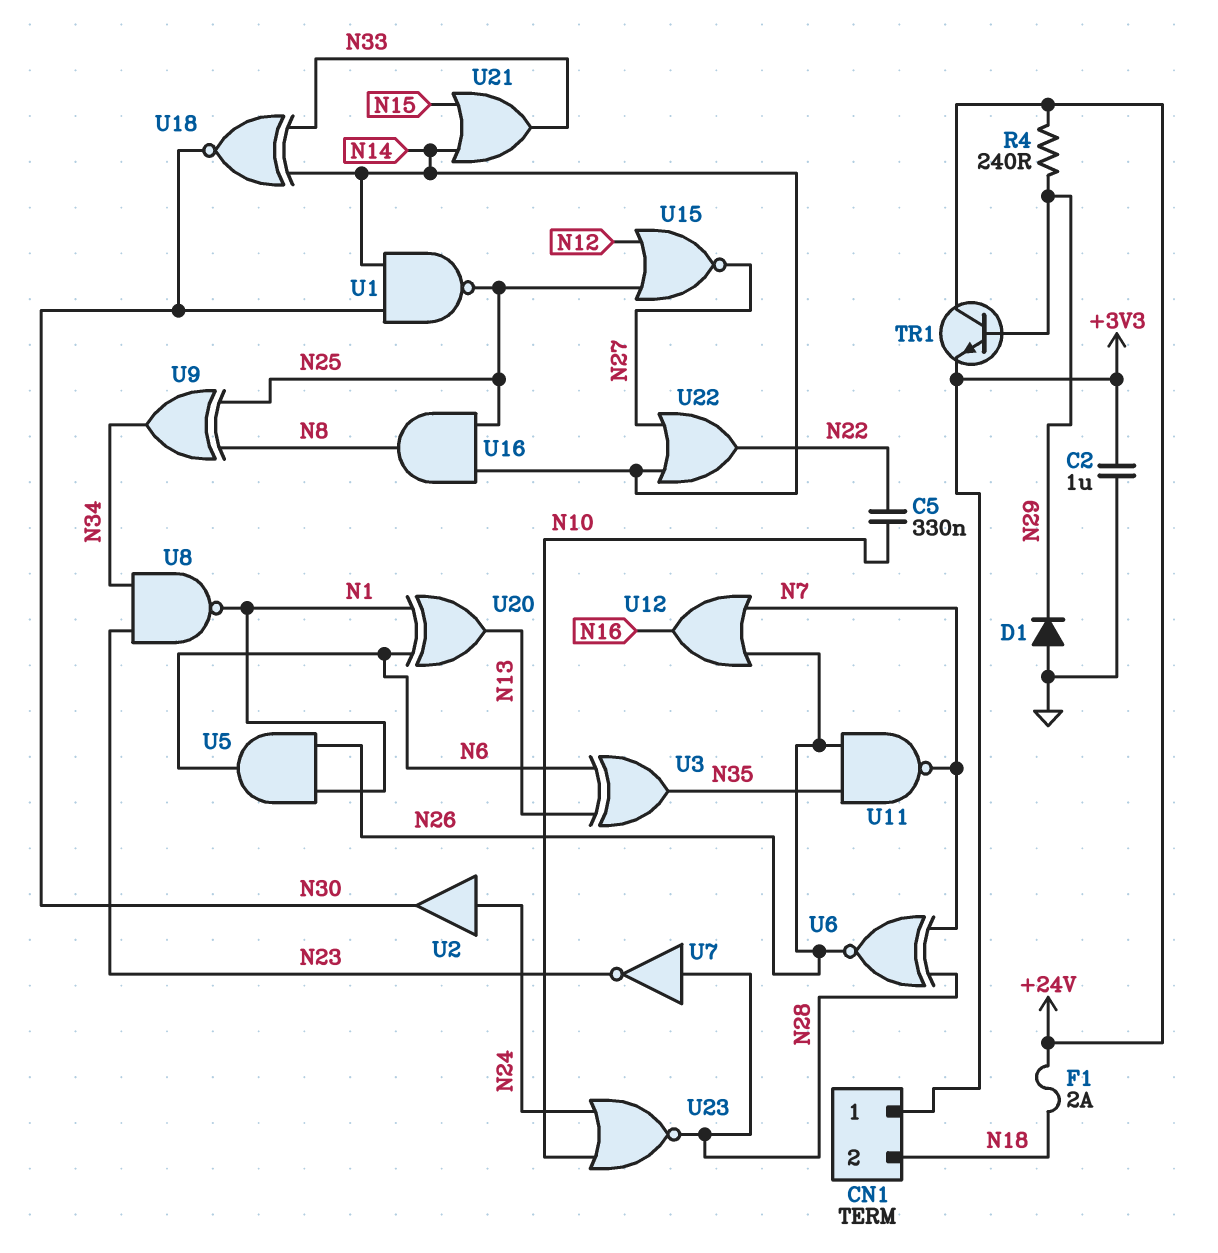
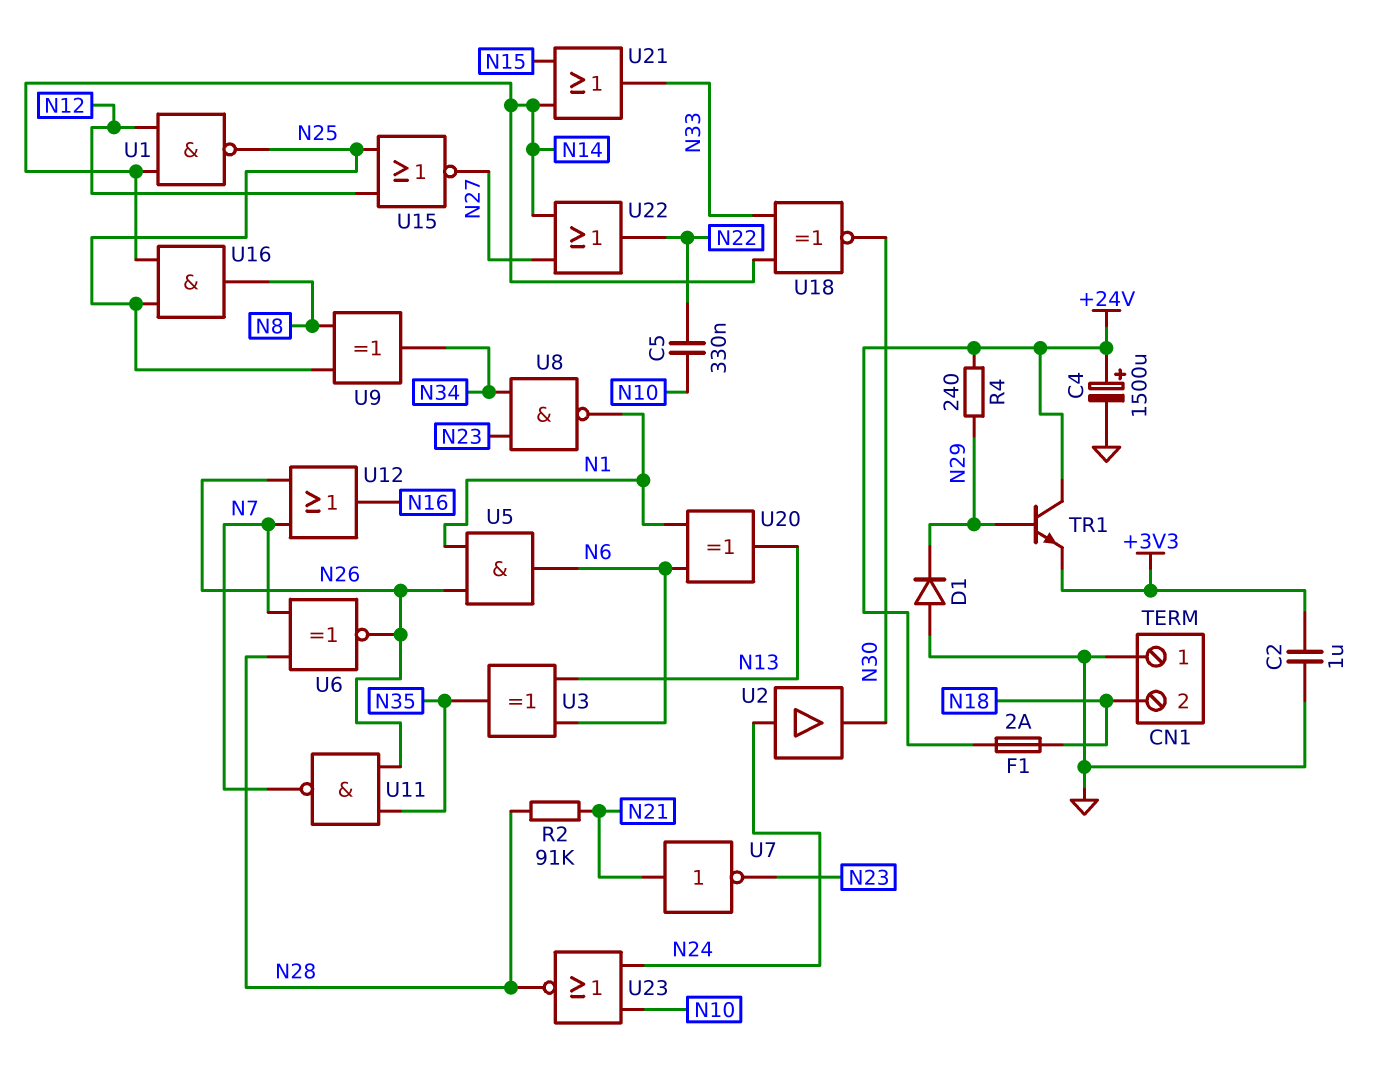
C4: none -> 1500uF (plus +24V, minus GND)
CN1 pin 1: +3V3 -> GND
R2: none -> 91k (N21, N28)
U1: NAND (in N14, in N30, out N25) -> NAND (in N12, in N14, out N25)
U7: NOT (in N28, out N23) -> NOT (in N21, out N23)

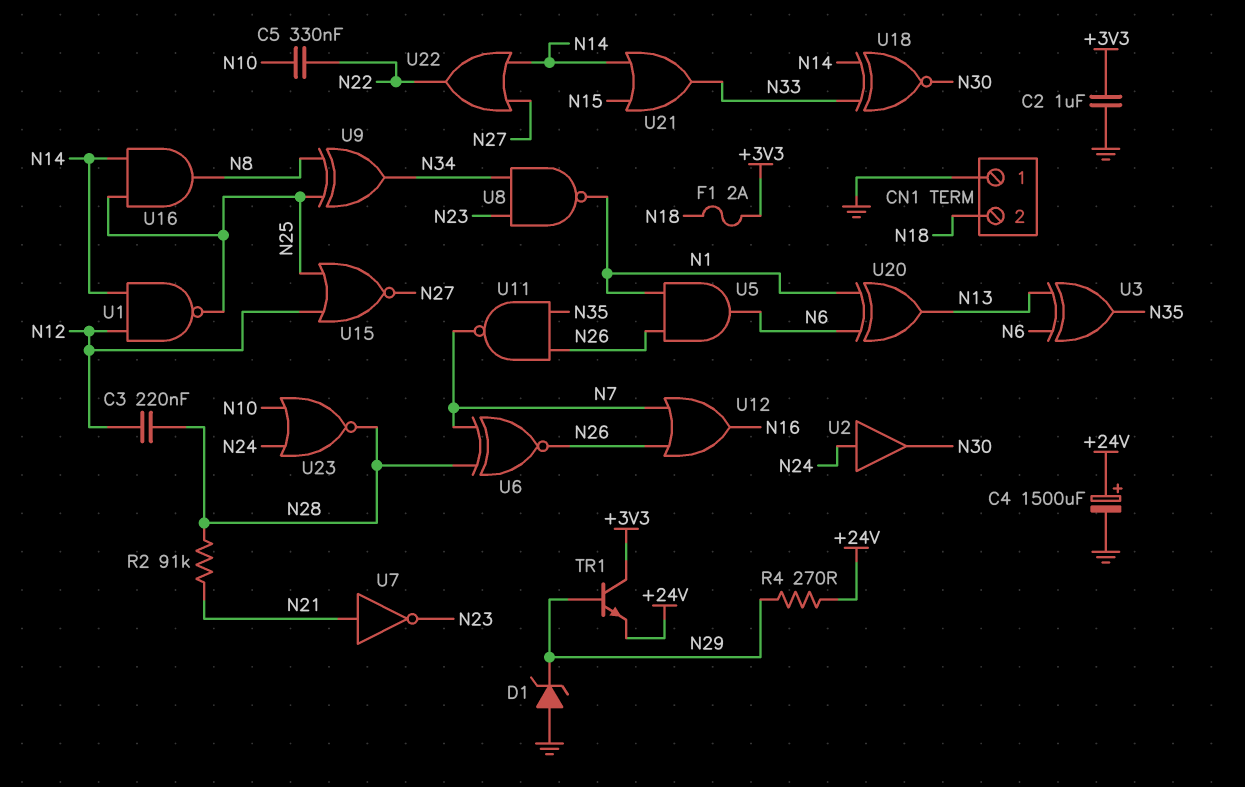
C3: none -> 220nF (N12, N28)
D1: diode (A GND, K N29) -> zener (A GND, K N29)
F1: 2A (+24V, N18) -> 2A (+3V3, N18)
R4: 240 (+24V, N29) -> 270 (+24V, N29)
TR1: NPN (B N29, C +24V, E +3V3) -> NPN (B N29, C +3V3, E +24V)

